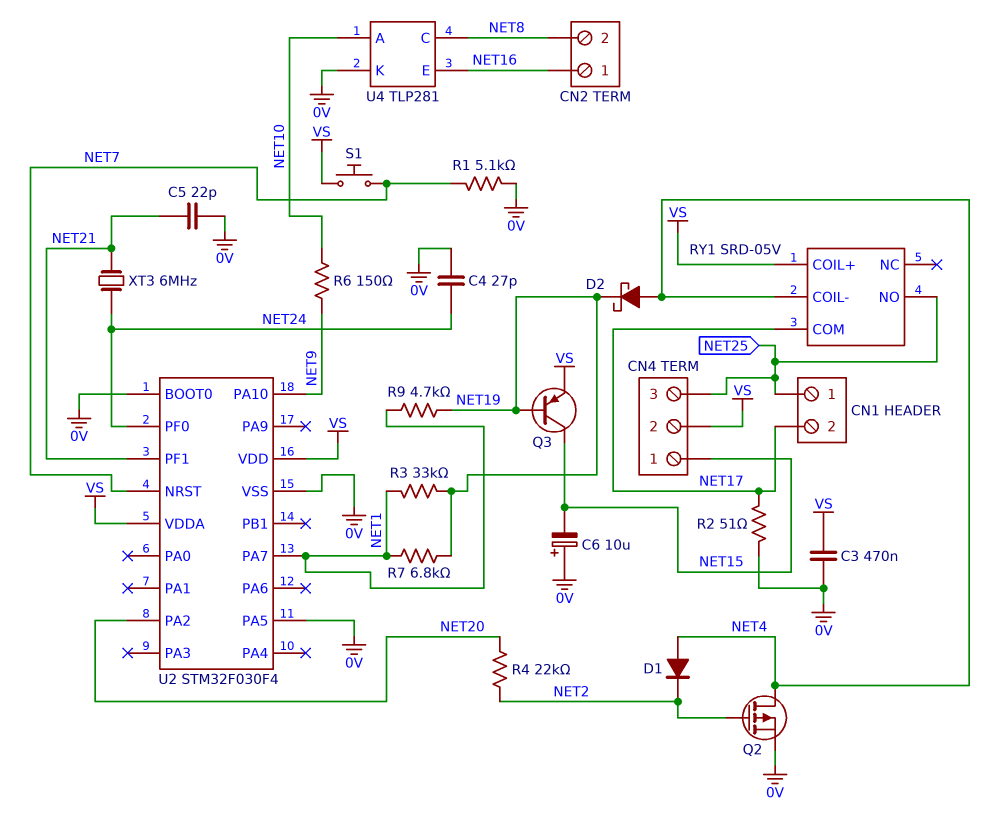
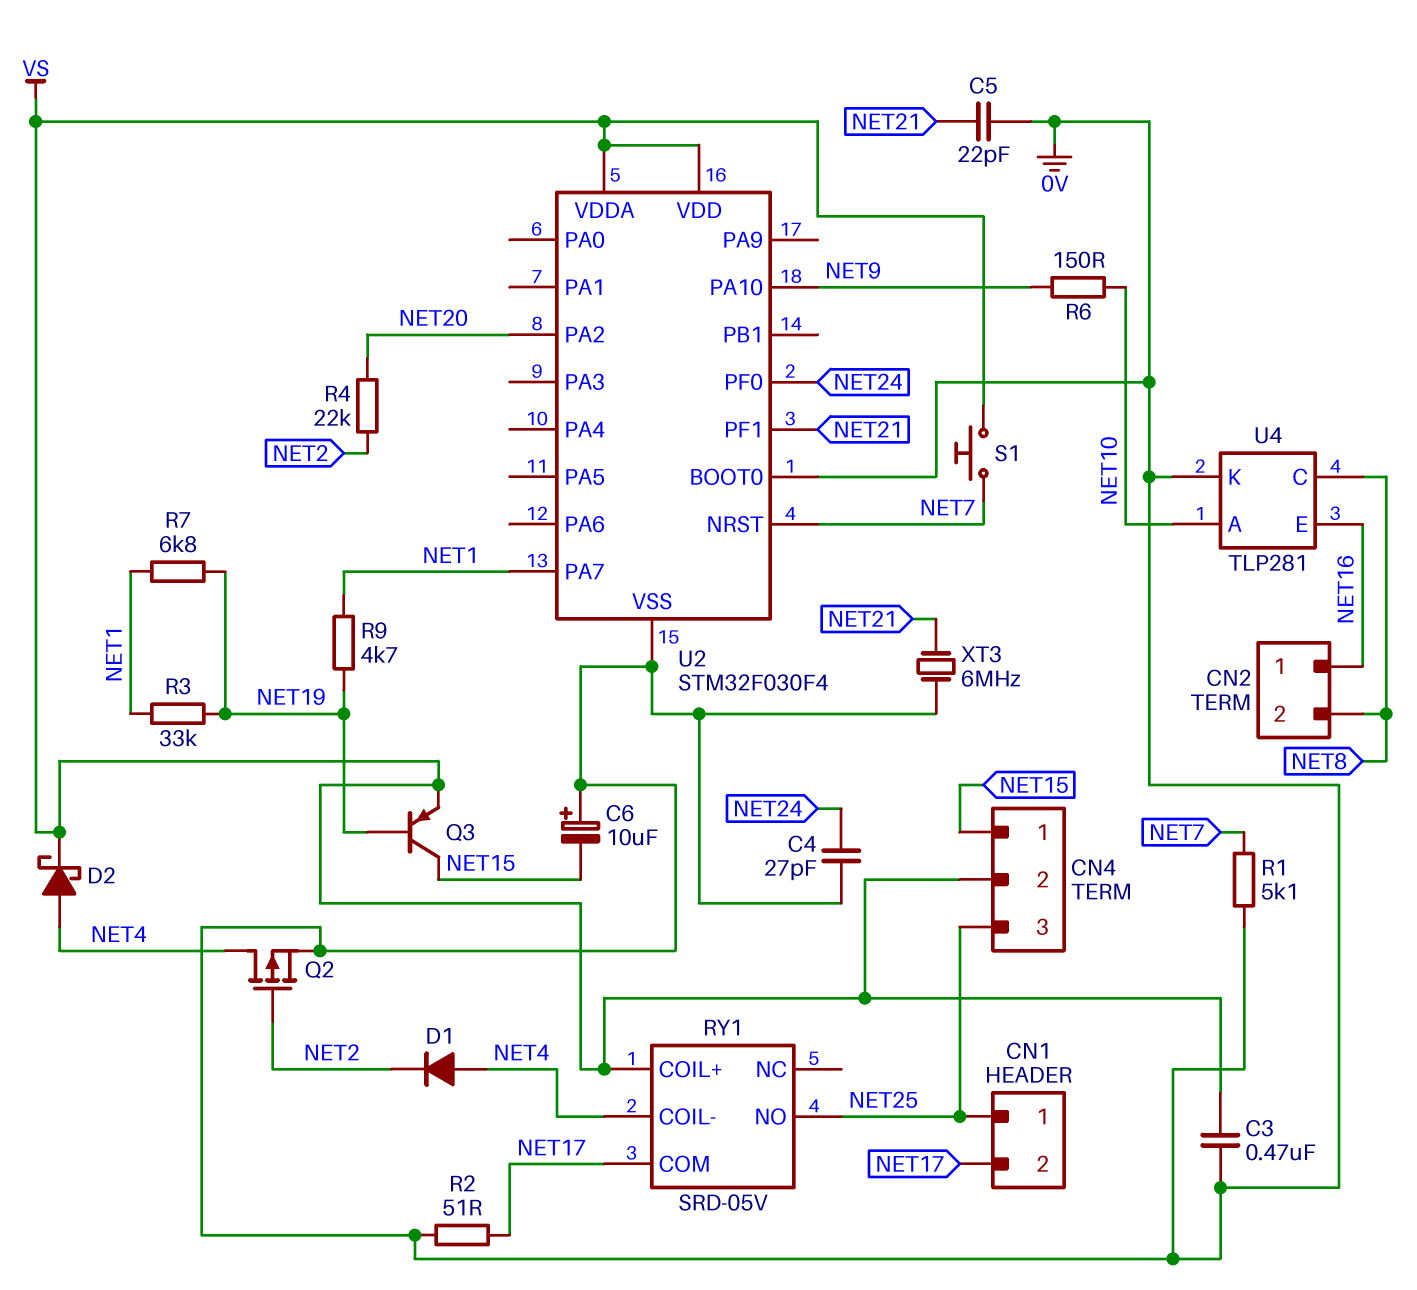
D2: schottky (A NET4, K NET19) -> schottky (A NET4, K VS)
U2 pin PA5: 0V -> none
XT3: 6MHz (NET21, NET24) -> 6MHz (0V, NET21)

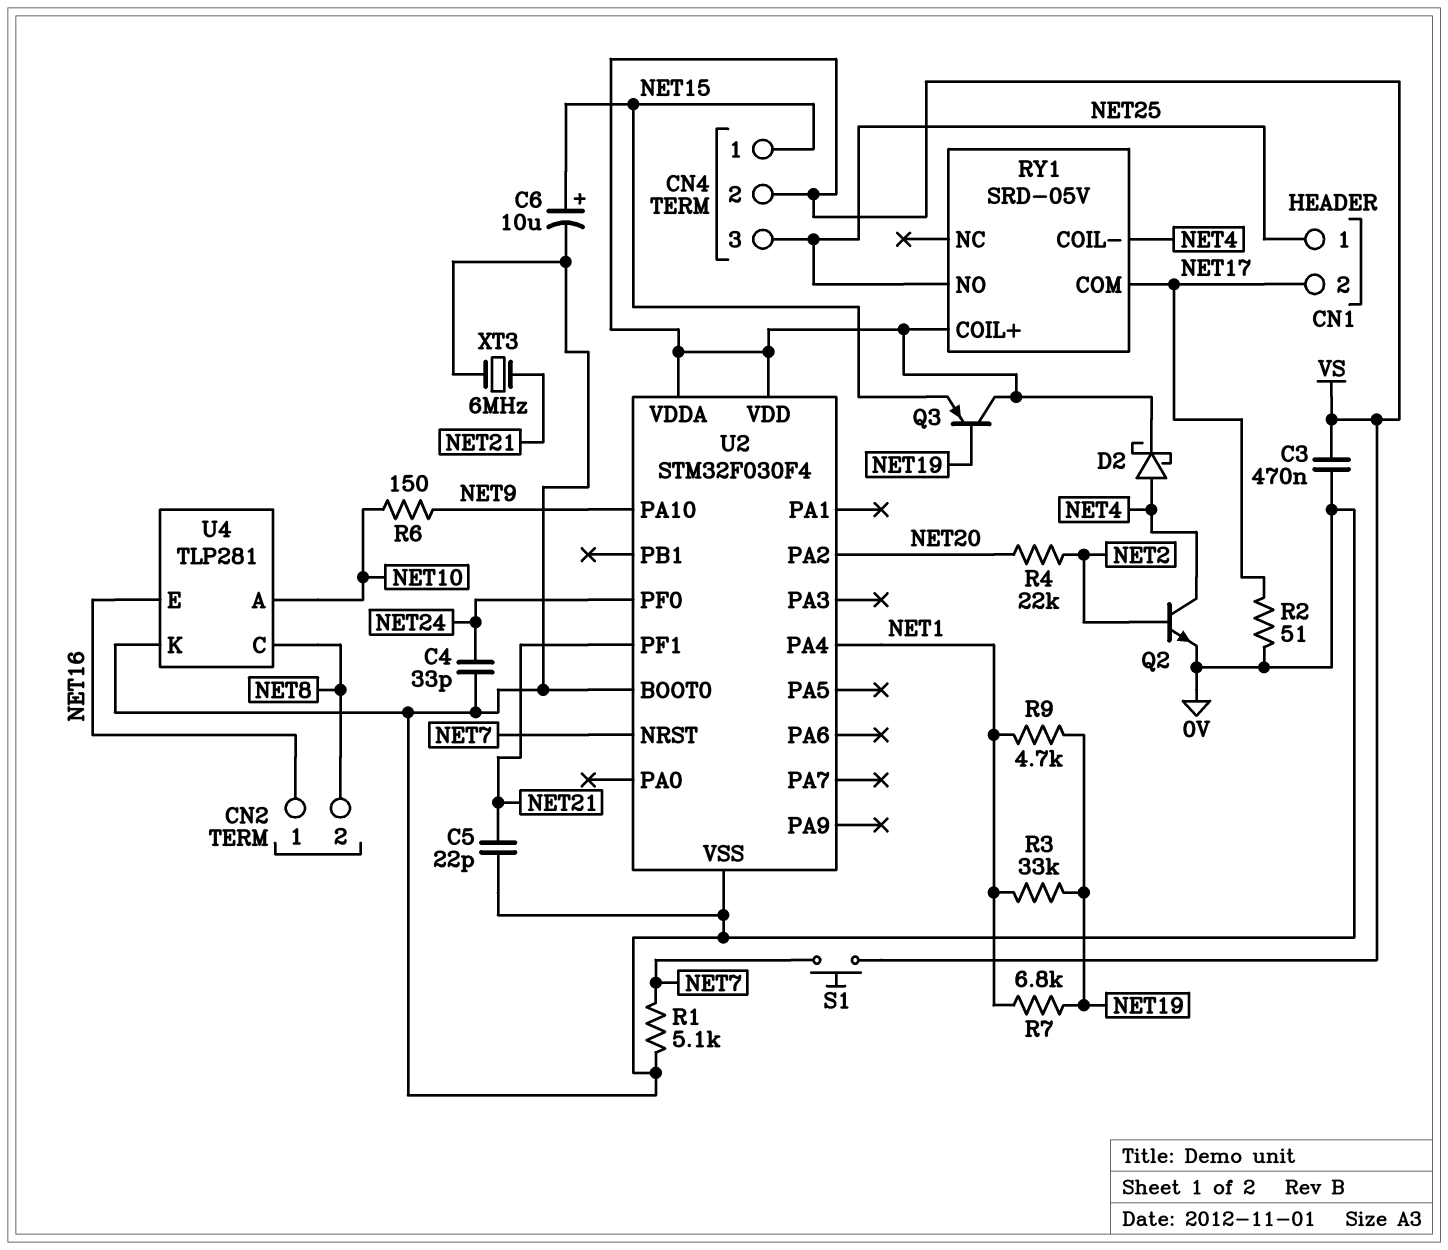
C4: 27pF (0V, NET24) -> 33pF (0V, NET24)
C6: 10uF (plus 0V, minus NET15) -> 10uF (plus NET15, minus 0V)
D1: diode (A NET4, K NET2) -> none
Q2: PMOS (G NET2, D NET4, S 0V) -> NPN (B NET2, C NET4, E 0V)
Q3: PNP (B NET19, C NET15, E VS) -> PNP (B NET19, C VS, E NET15)
U2 pin PA4: none -> NET1
U2 pin PA7: NET1 -> none

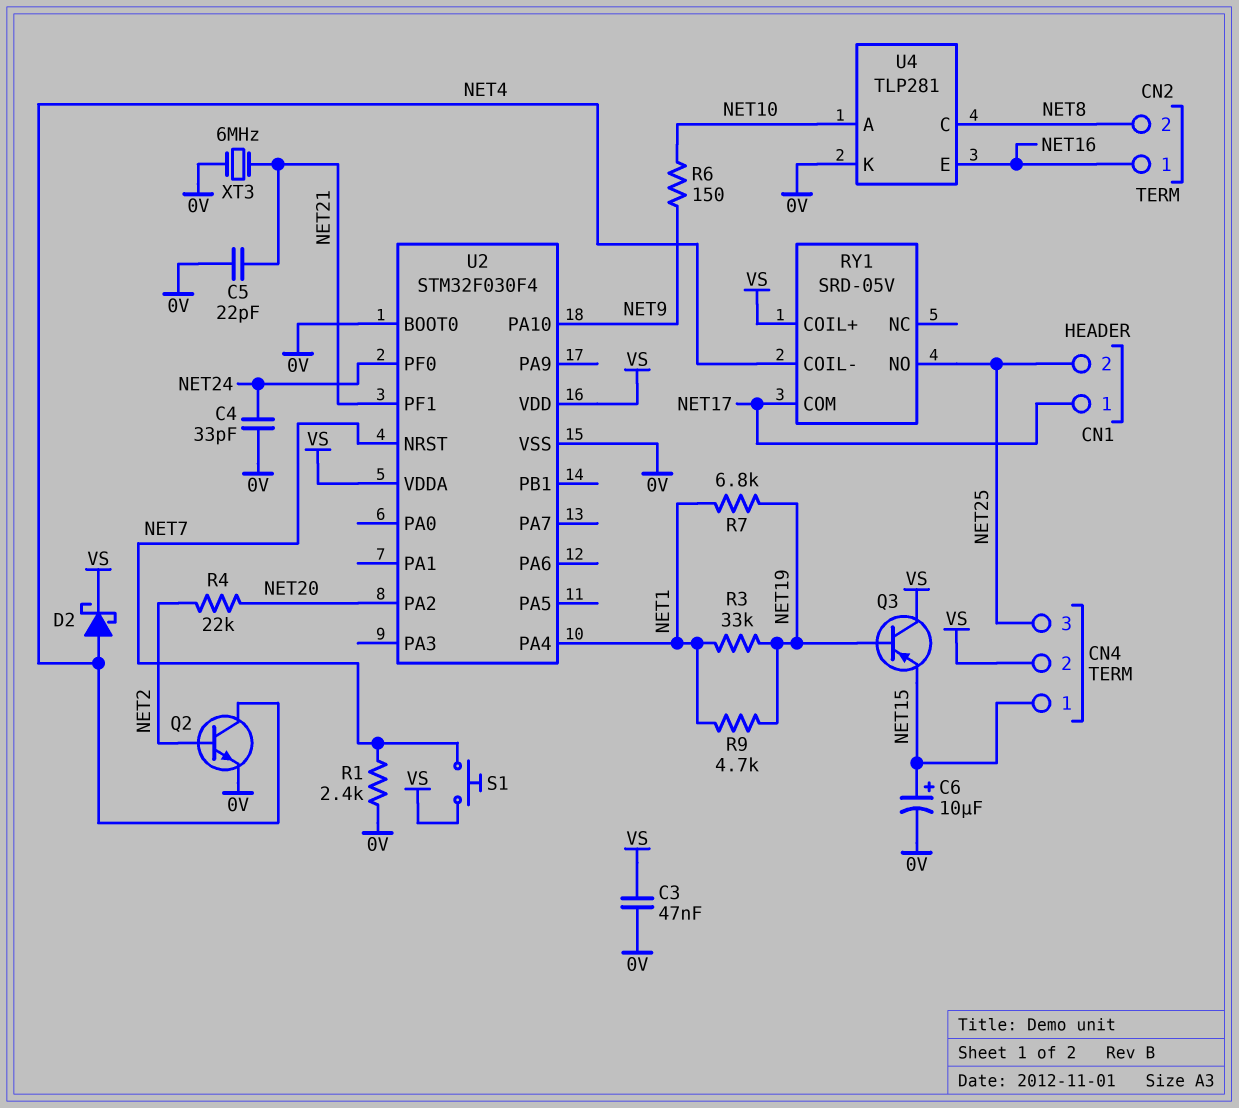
C3: 470nF (0V, VS) -> 47nF (0V, VS)
CN1 pin 1: NET25 -> NET17
CN1 pin 2: NET17 -> NET25
R1: 5.1k (0V, NET7) -> 2.4k (0V, NET7)
R2: 51 (0V, NET17) -> none

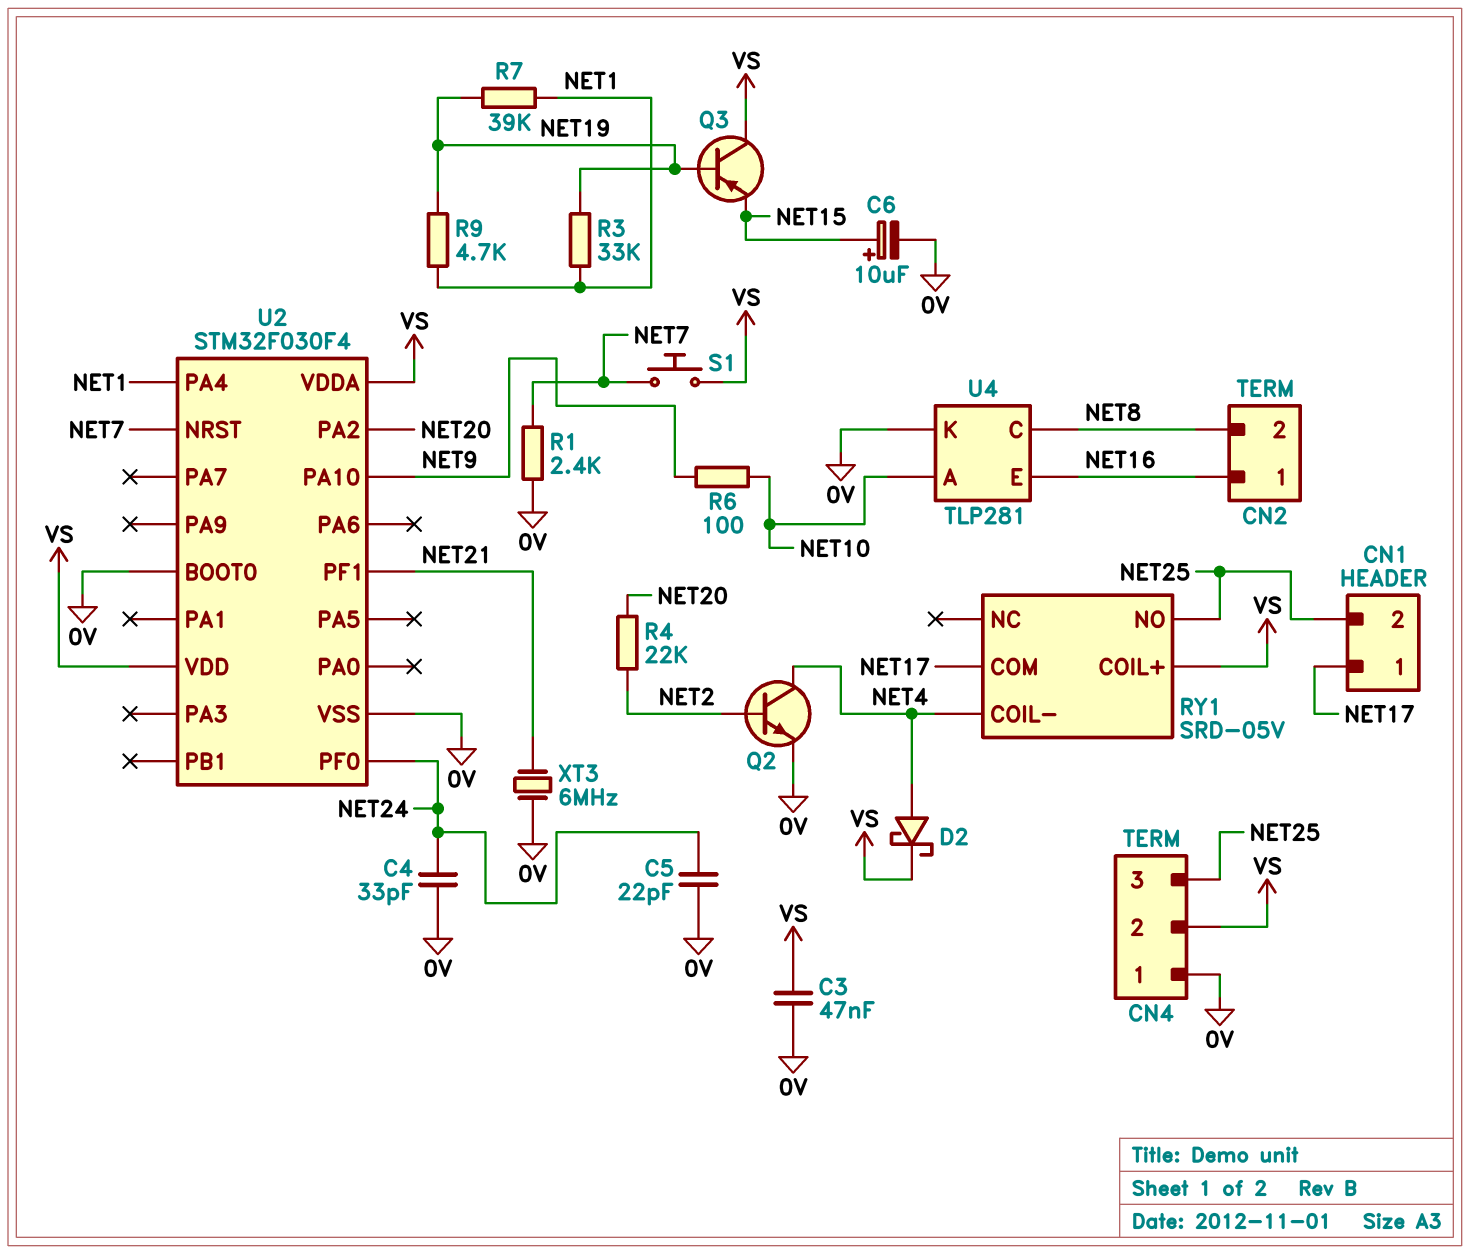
C5: 22pF (0V, NET21) -> 22pF (0V, NET24)
CN4 pin 1: NET15 -> 0V
R6: 150 (NET9, NET10) -> 100 (NET9, NET10)
R7: 6.8k (NET1, NET19) -> 39k (NET1, NET19)

